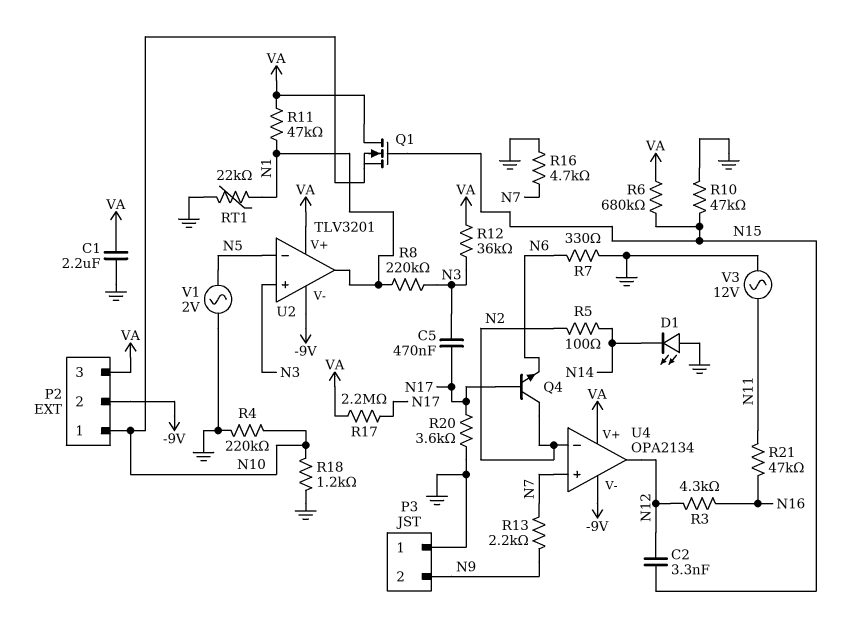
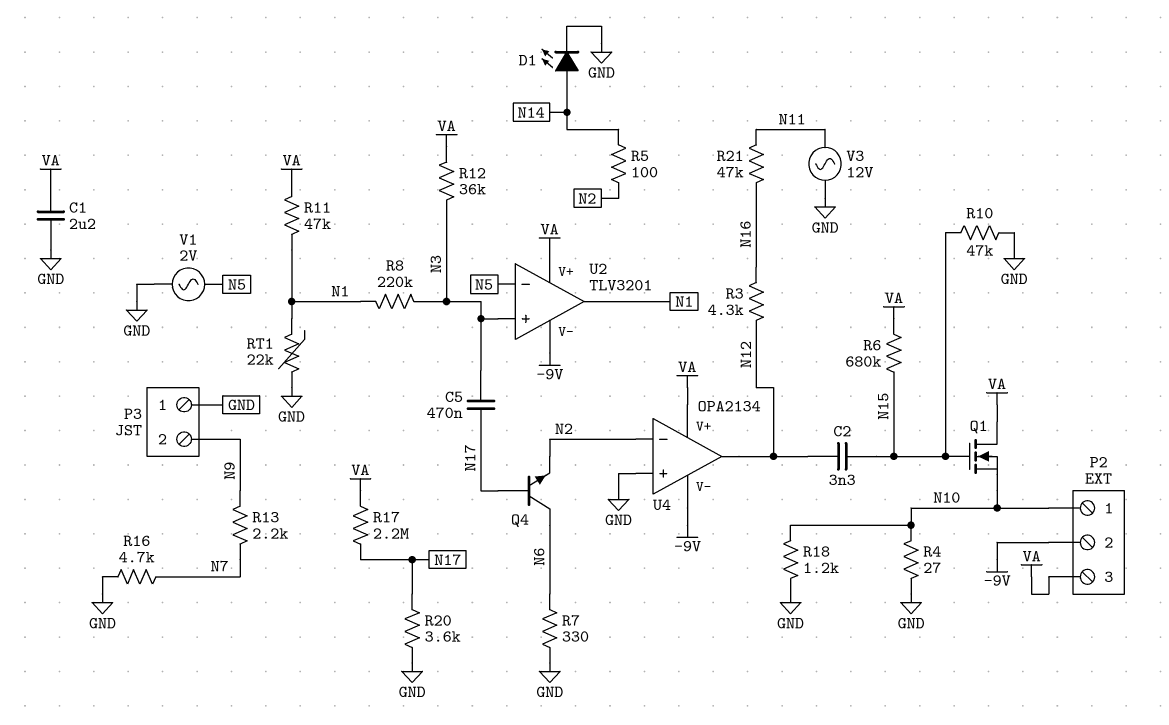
D1: LED (A GND, K N14) -> LED (A N14, K GND)
Q4: NPN (B N17, C N2, E N6) -> NPN (B N17, C N6, E N2)
R4: 220k (GND, N10) -> 27 (GND, N10)
U4 pin in+: N7 -> GND

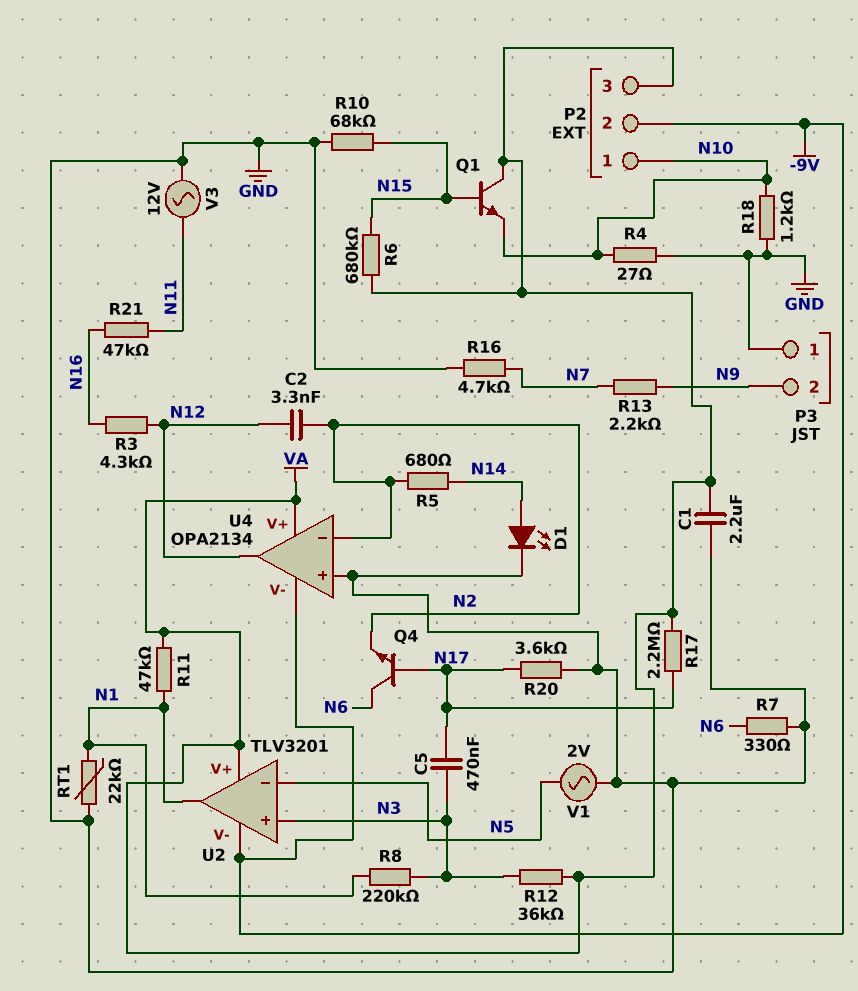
C2: 3.3nF (N12, N15) -> 3.3nF (N2, N12)
Q1: NMOS (G N15, D VA, S N10) -> NPN (B N15, C VA, E N10)
R5: 100 (N2, N14) -> 680 (N2, N14)
R10: 47k (GND, N15) -> 68k (GND, N15)

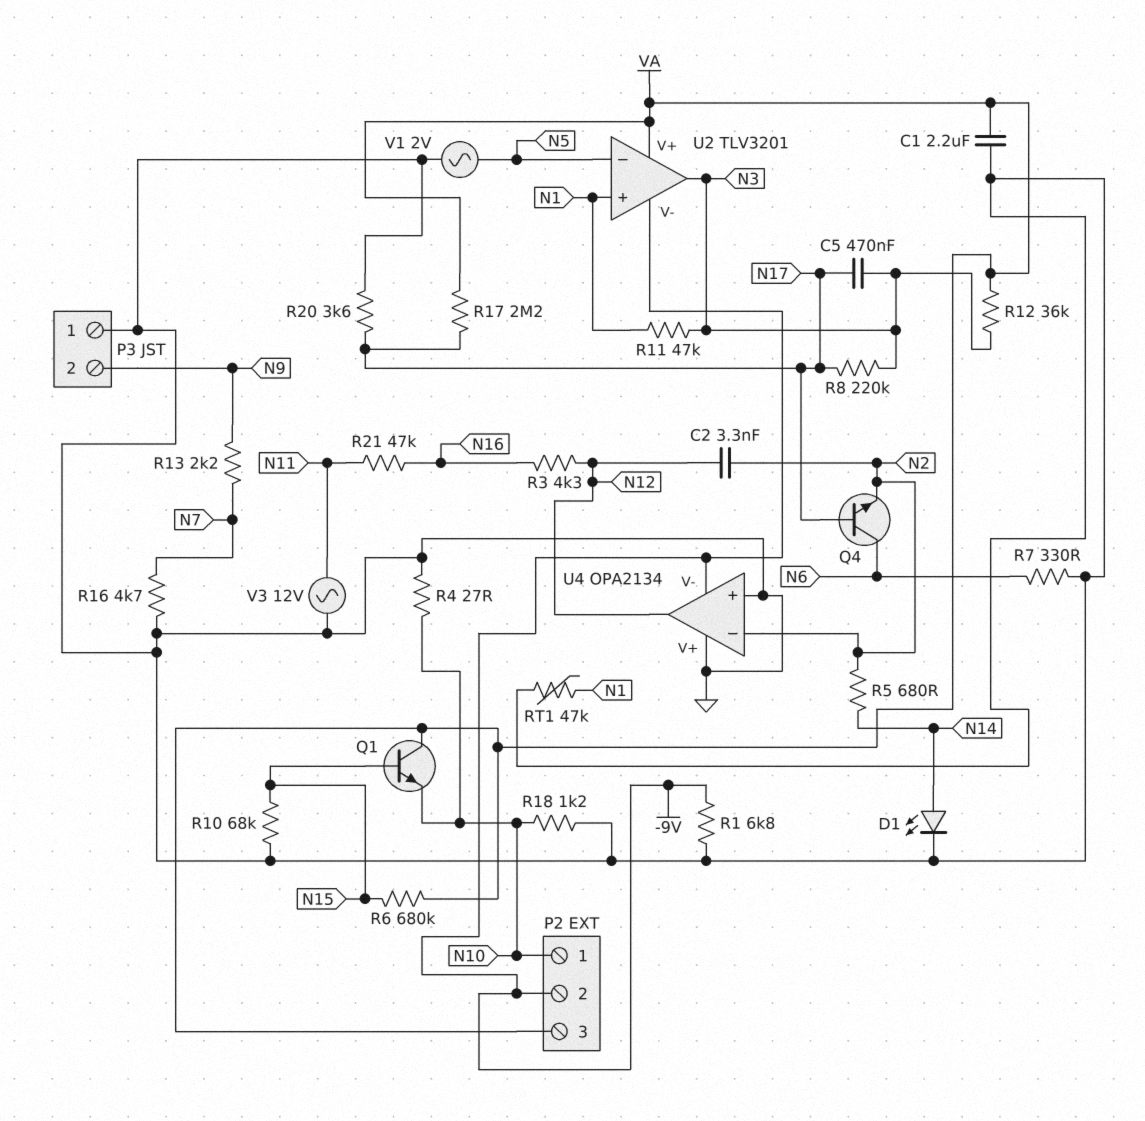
R1: none -> 6.8k (-9V, GND)
R8: 220k (N1, N3) -> 220k (N3, N17)
R11: 47k (N1, VA) -> 47k (N1, N3)
RT1: 22k (GND, N1) -> 47k (GND, N1)
U2 pin in+: N3 -> N1
U2 pin out: N1 -> N3
U4 pin V+: VA -> GND

